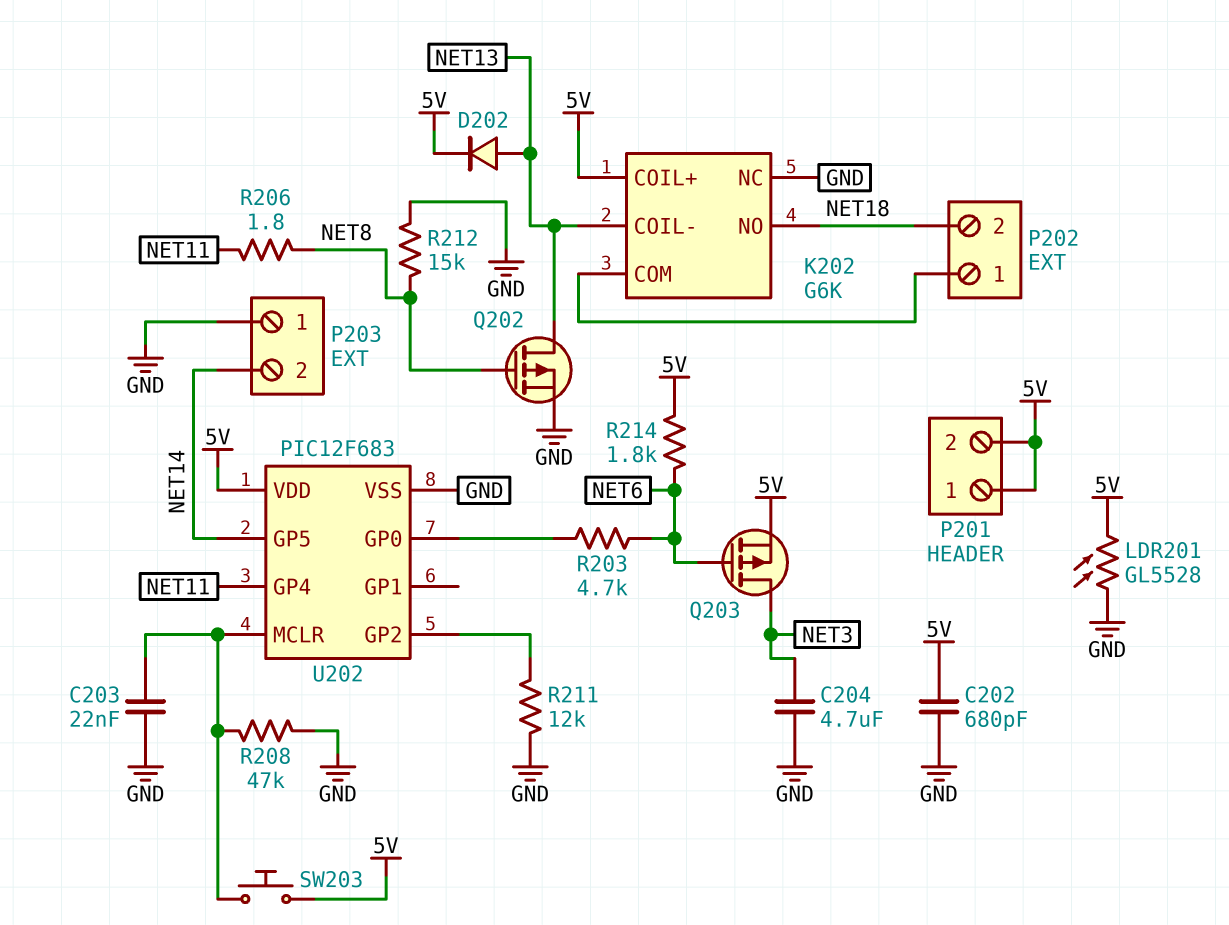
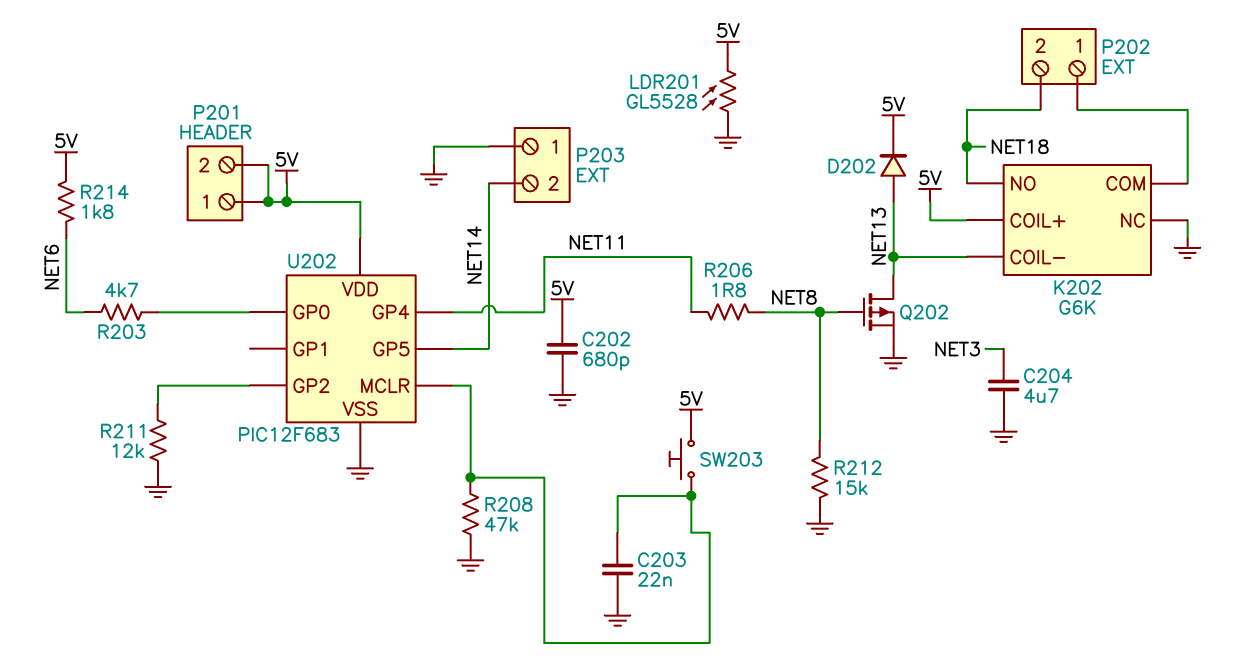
Q203: PMOS (G NET6, D NET3, S 5V) -> none

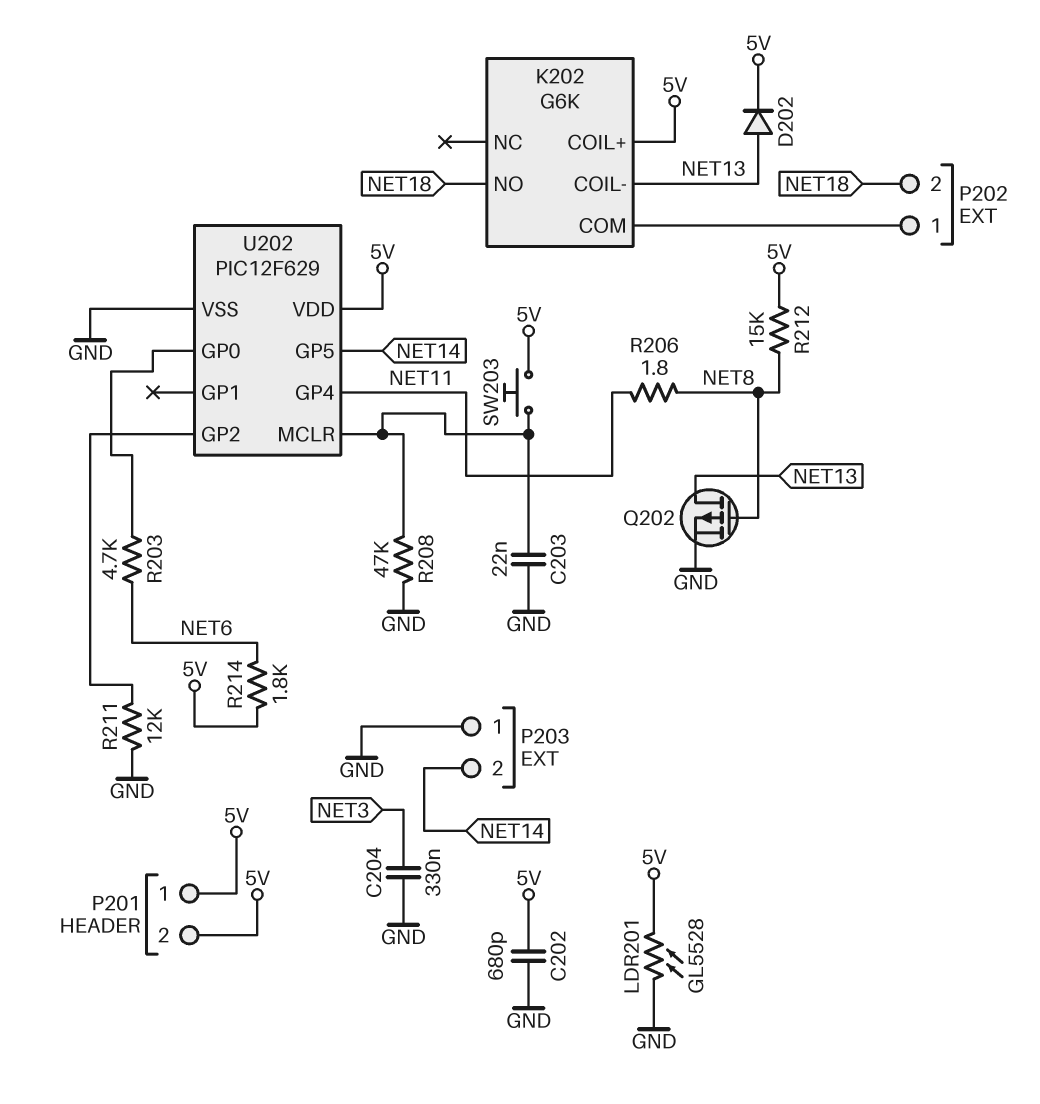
C204: 4.7uF (GND, NET3) -> 330nF (GND, NET3)
K202 pin NC: GND -> none
R212: 15k (GND, NET8) -> 15k (5V, NET8)
U202: PIC12F683 -> PIC12F629

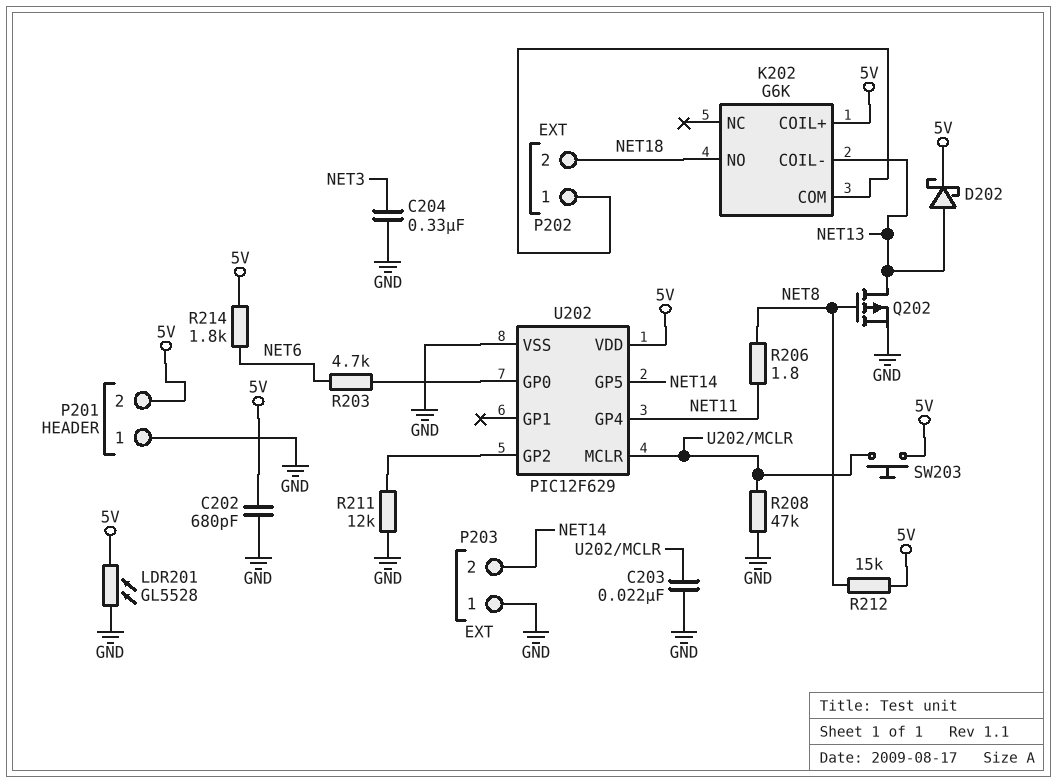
D202: diode (A NET13, K 5V) -> schottky (A NET13, K 5V)
P201 pin 1: 5V -> GND

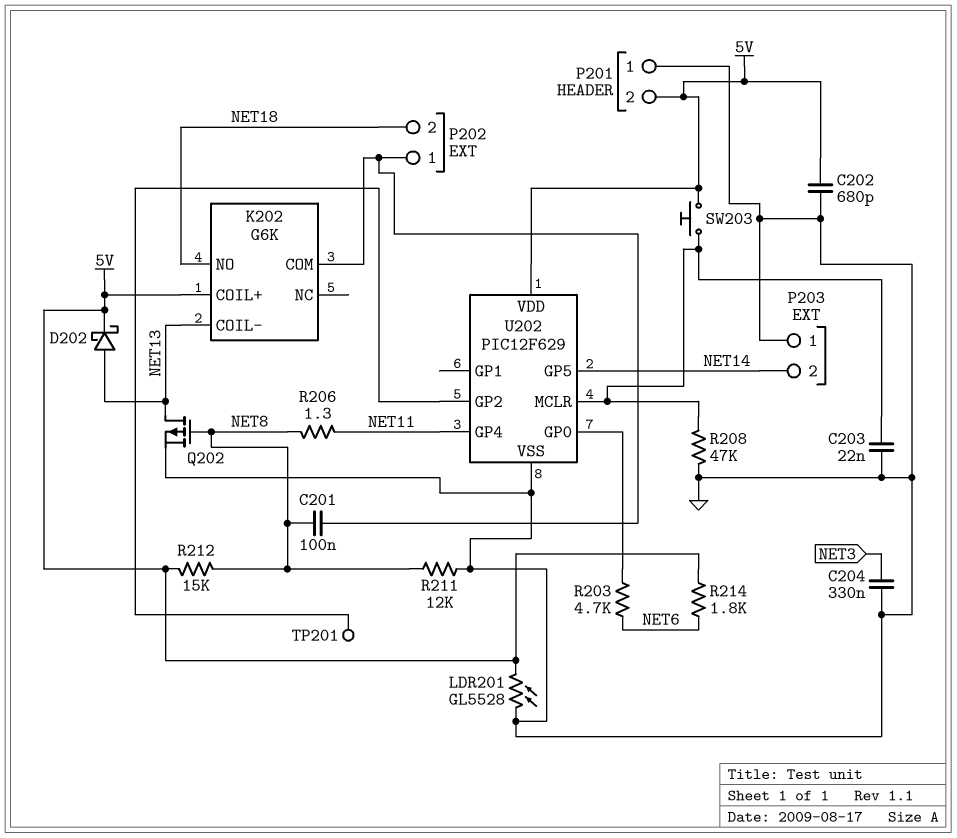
C201: none -> 100nF (K202/COM, NET8)
R206: 1.8 (NET8, NET11) -> 1.3 (NET8, NET11)
R211: 12k (GND, U202/GP2) -> 12k (GND, NET8)
TP201: none -> test point (U202/GP2)

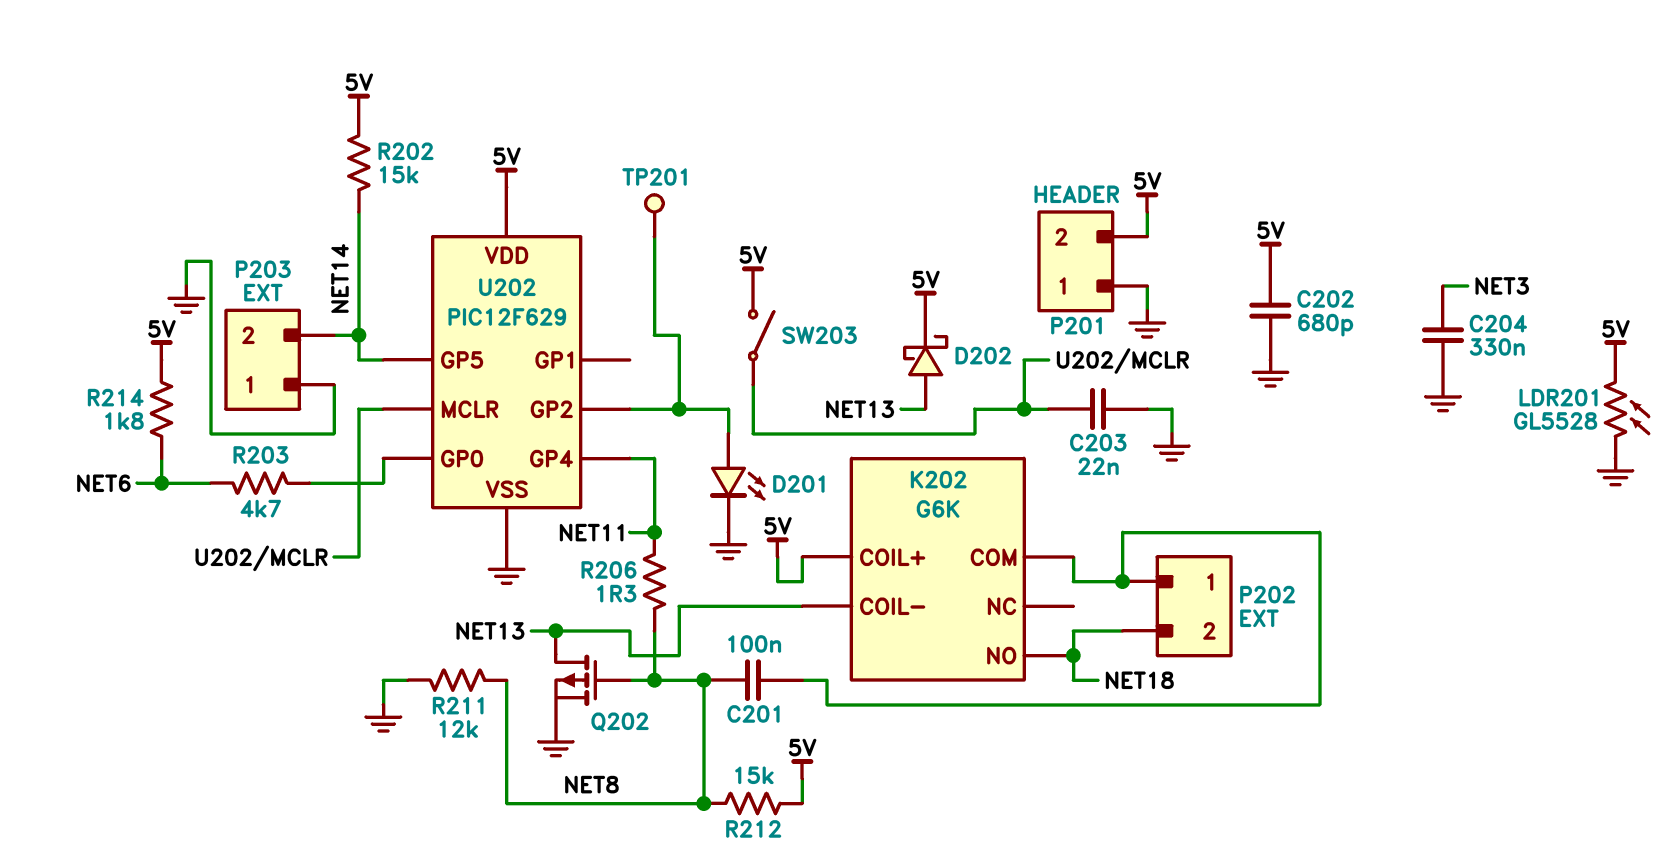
D201: none -> LED (A U202/GP2, K GND)
R202: none -> 15k (5V, NET14)
R208: 47k (GND, U202/MCLR) -> none
SW203: button (5V, U202/MCLR) -> switch (5V, U202/MCLR)

